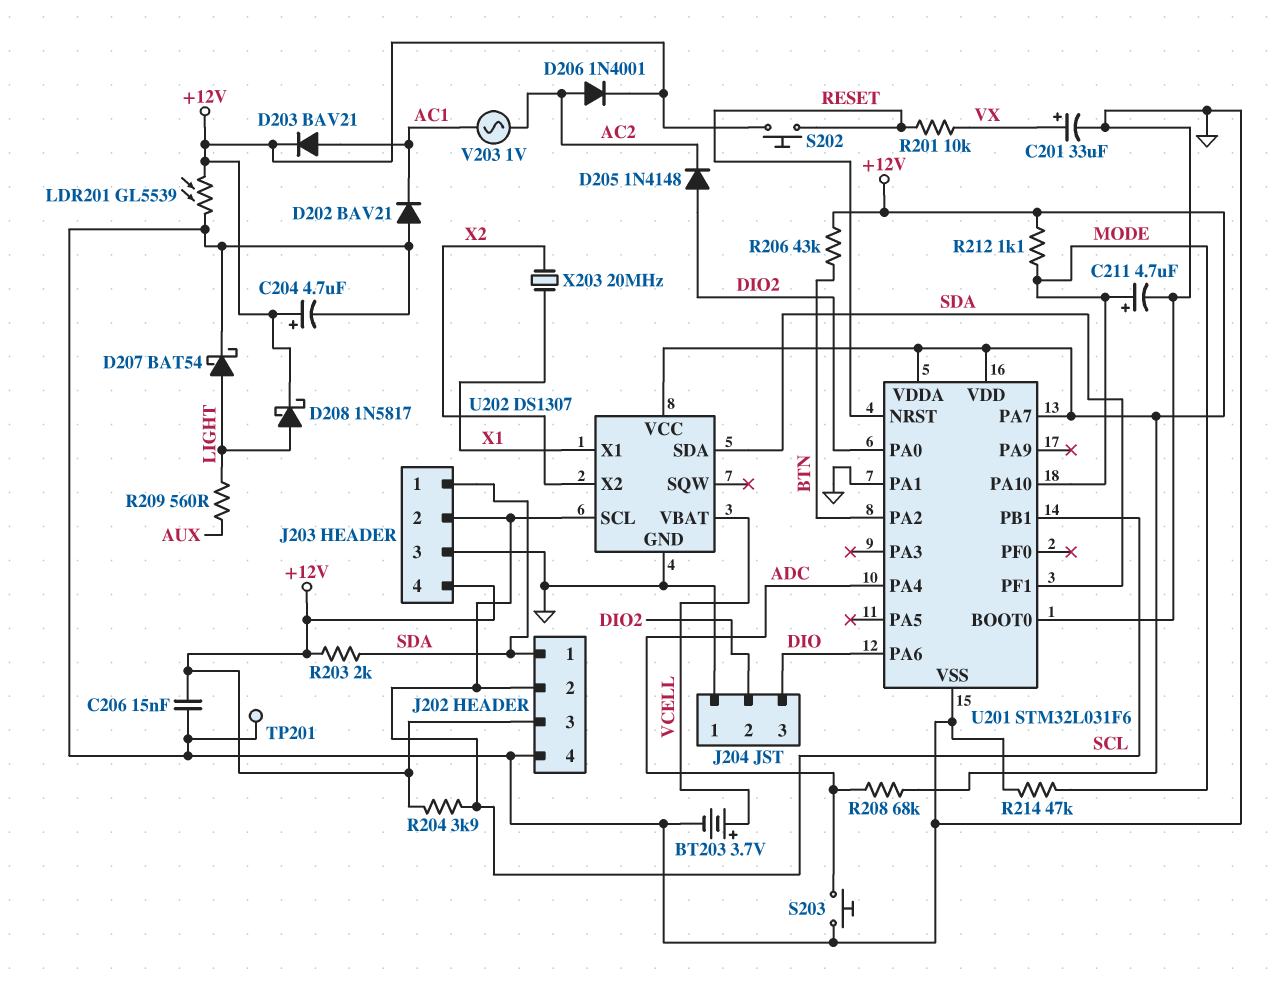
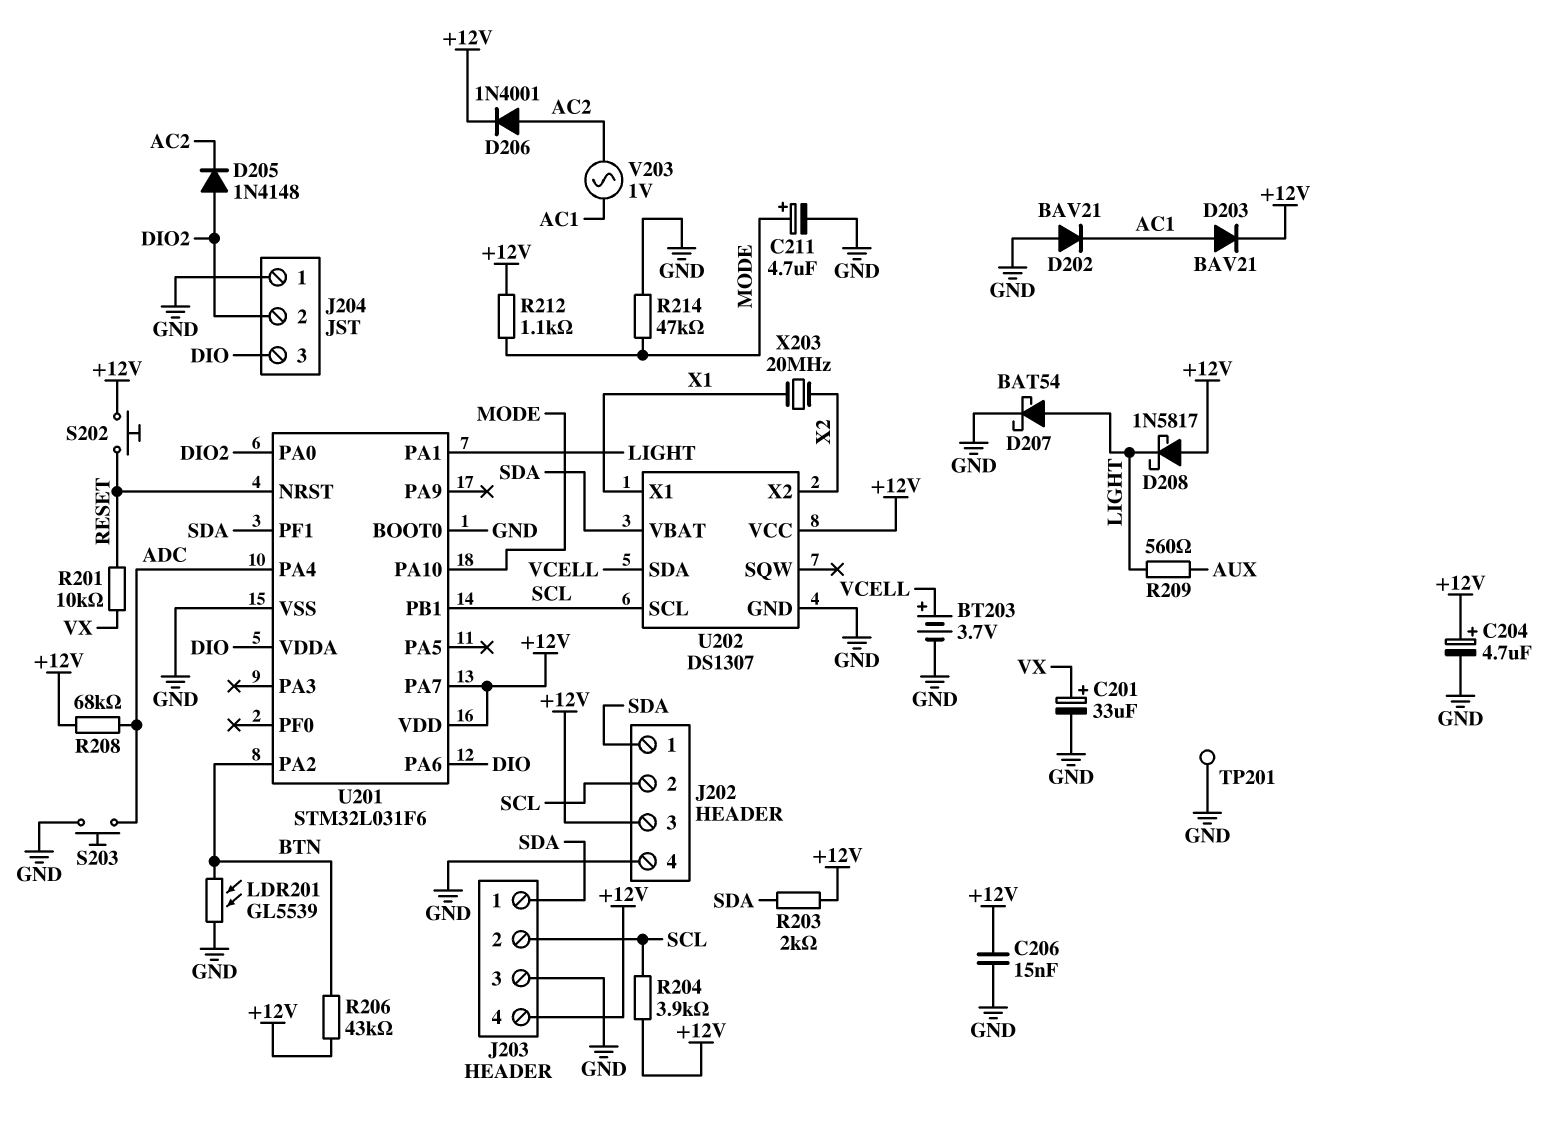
D208: schottky 1N5817 (A LIGHT, K +12V) -> schottky 1N5817 (A +12V, K LIGHT)
LDR201: GL5539 (+12V, GND) -> GL5539 (BTN, GND)
U201 pin PA1: GND -> LIGHT
U201 pin VDDA: +12V -> DIO
U202 pin SDA: SDA -> VCELL
U202 pin VBAT: VCELL -> SDA

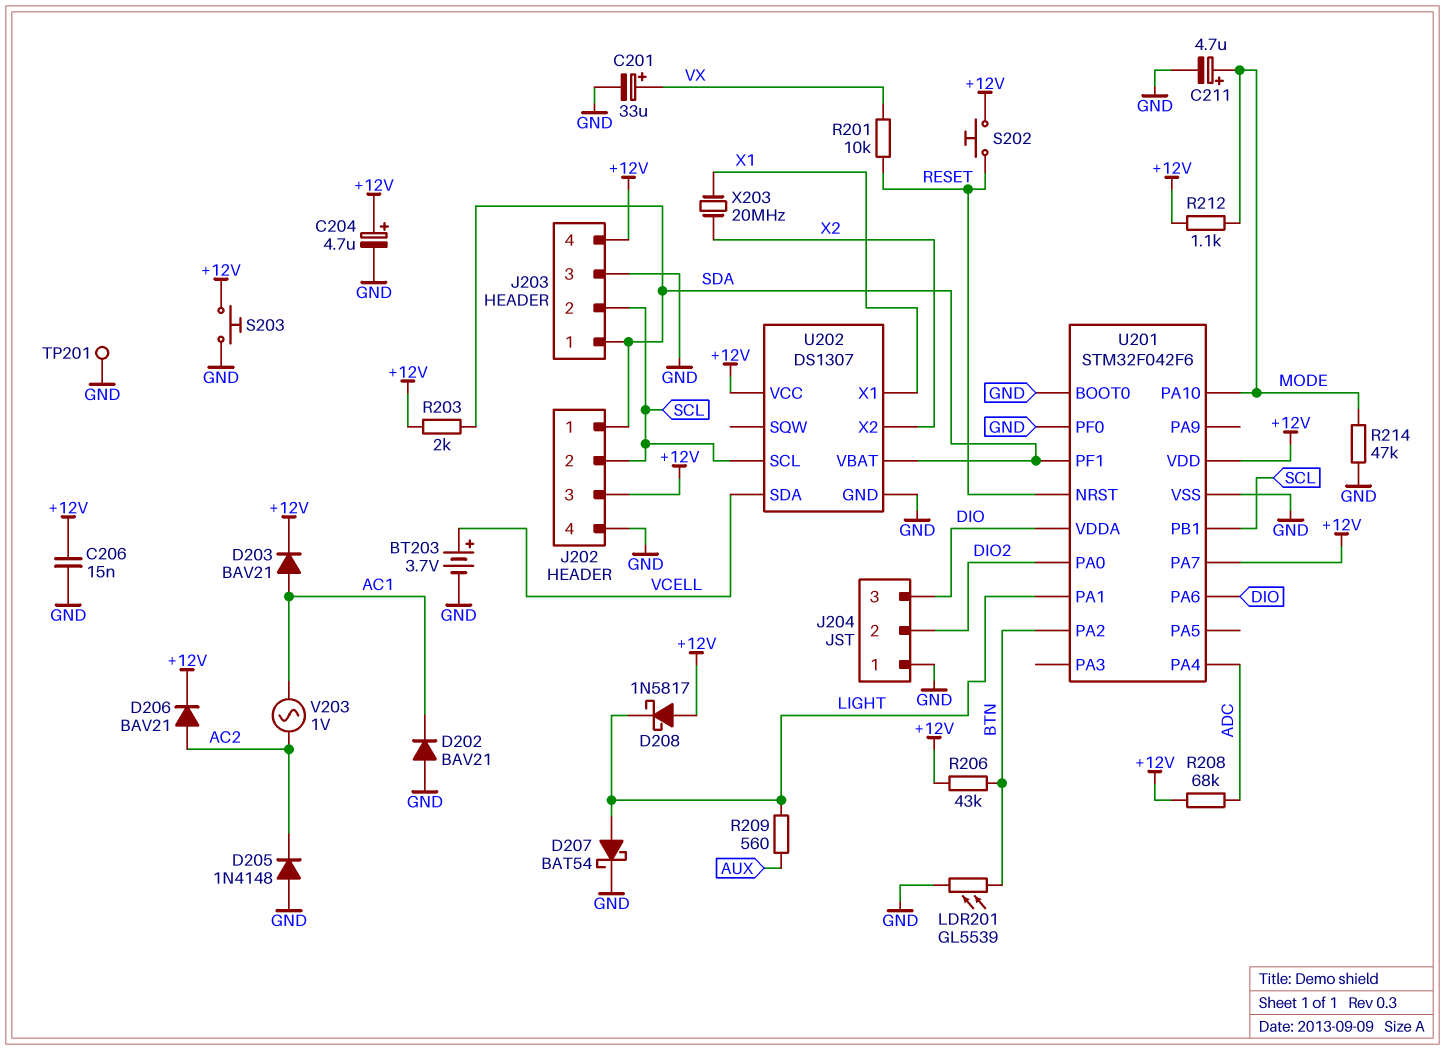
D205: diode 1N4148 (A DIO2, K AC2) -> diode 1N4148 (A GND, K AC2)
D206: diode 1N4001 (A AC2, K +12V) -> diode BAV21 (A AC2, K +12V)
R204: 3.9k (+12V, SCL) -> none
S203: button (ADC, GND) -> button (+12V, GND)
U201: STM32L031F6 -> STM32F042F6
U201 pin PF0: none -> GND

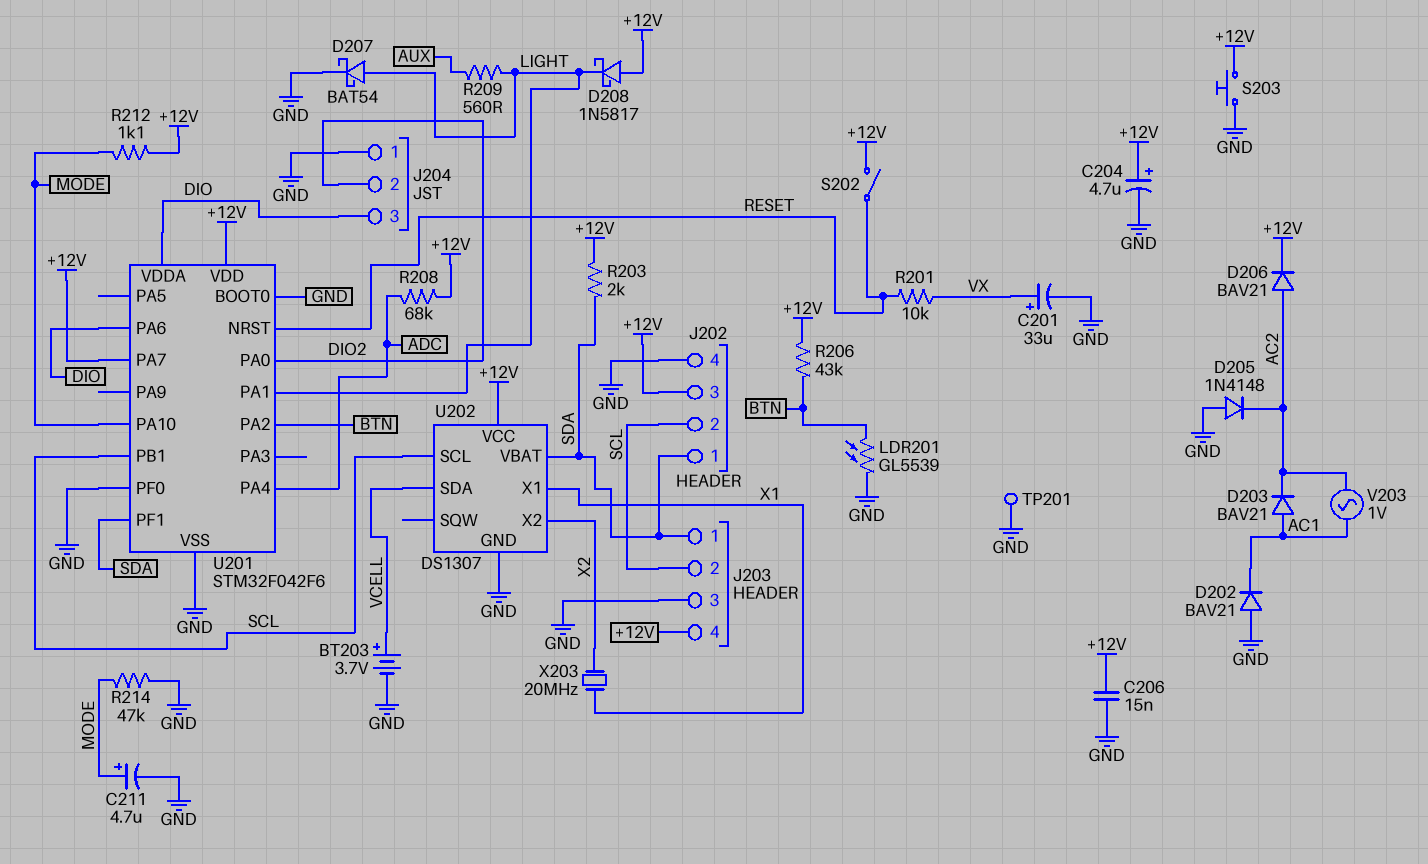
D203: diode BAV21 (A AC1, K +12V) -> diode BAV21 (A AC1, K AC2)
S202: button (+12V, RESET) -> switch (+12V, RESET)

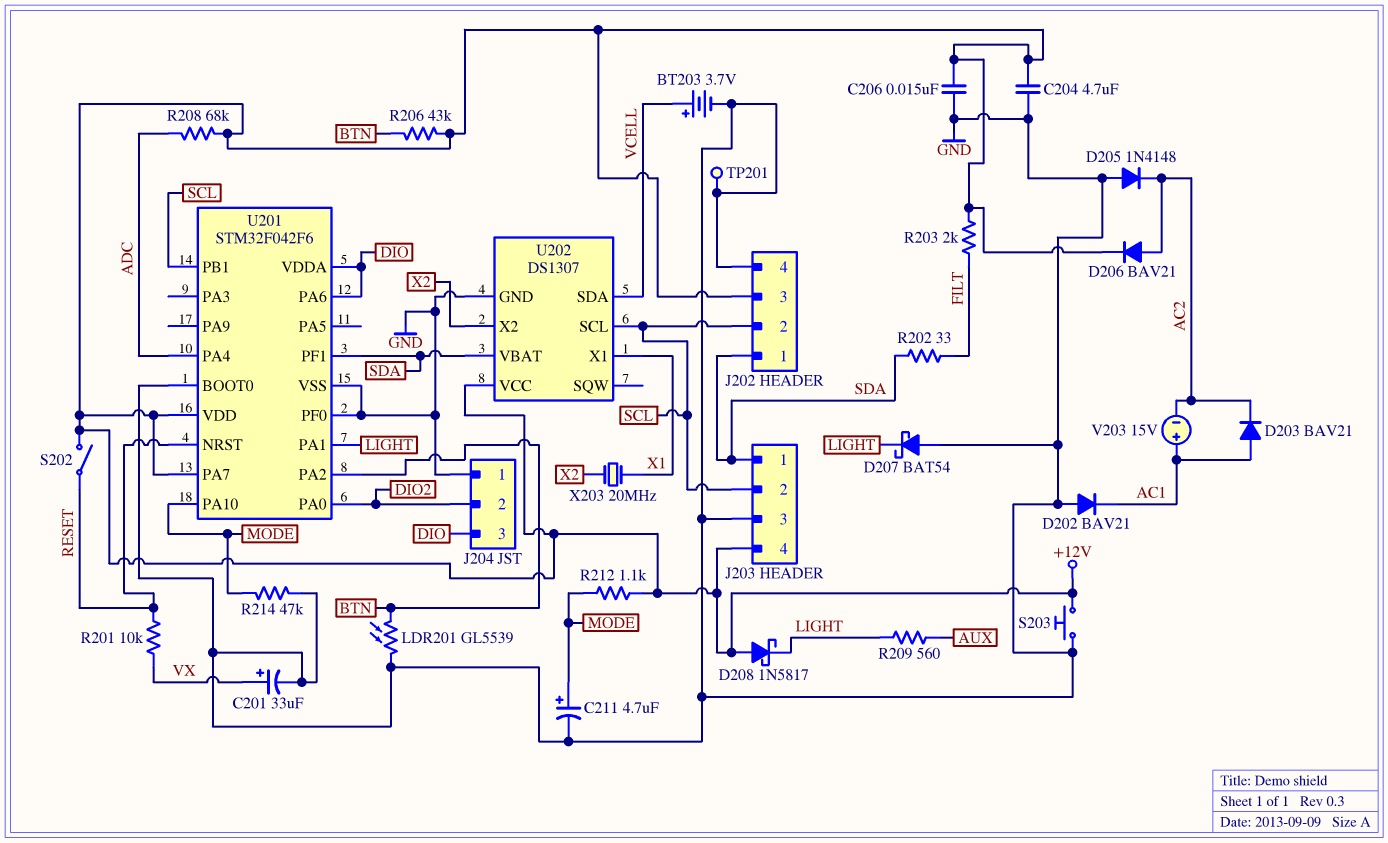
C204: 4.7uF (plus +12V, minus GND) -> 4.7uF (+12V, GND)
D207: schottky BAT54 (A LIGHT, K GND) -> schottky BAT54 (A GND, K LIGHT)
R202: none -> 33 (FILT, SDA)
R203: 2k (+12V, SDA) -> 2k (+12V, FILT)
V203: AC 1V (AC1, AC2) -> 15V (plus AC1, minus AC2)

